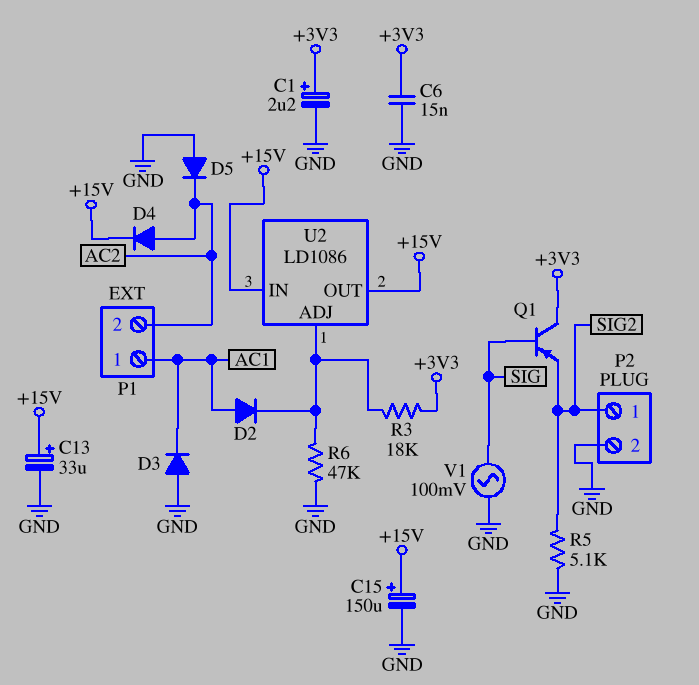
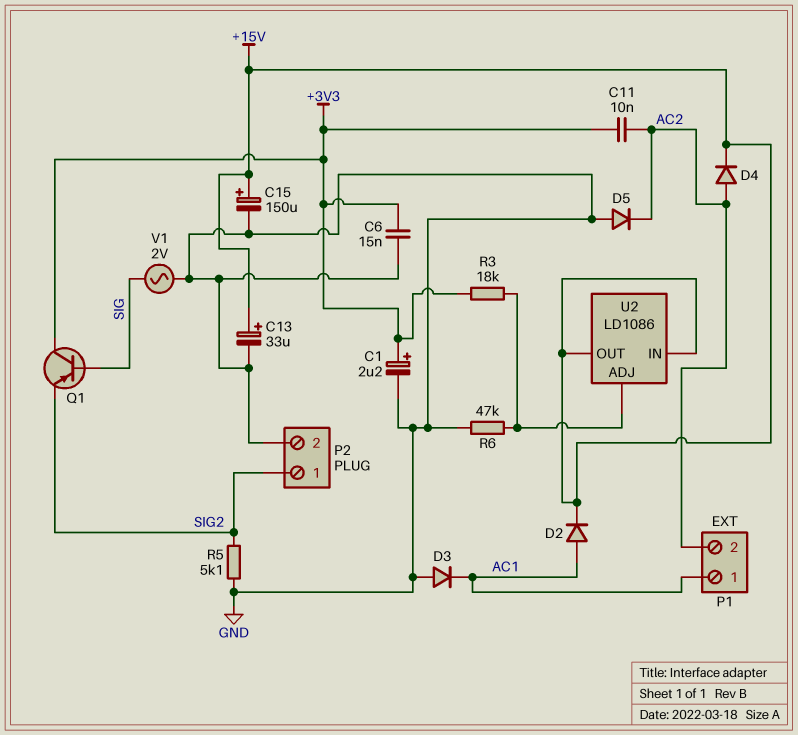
C11: none -> 10nF (+3V3, AC2)
D2: diode (A AC1, K U2/ADJ) -> diode (A AC1, K +15V)
V1: AC 100mV (GND, SIG) -> AC 2V (GND, SIG)

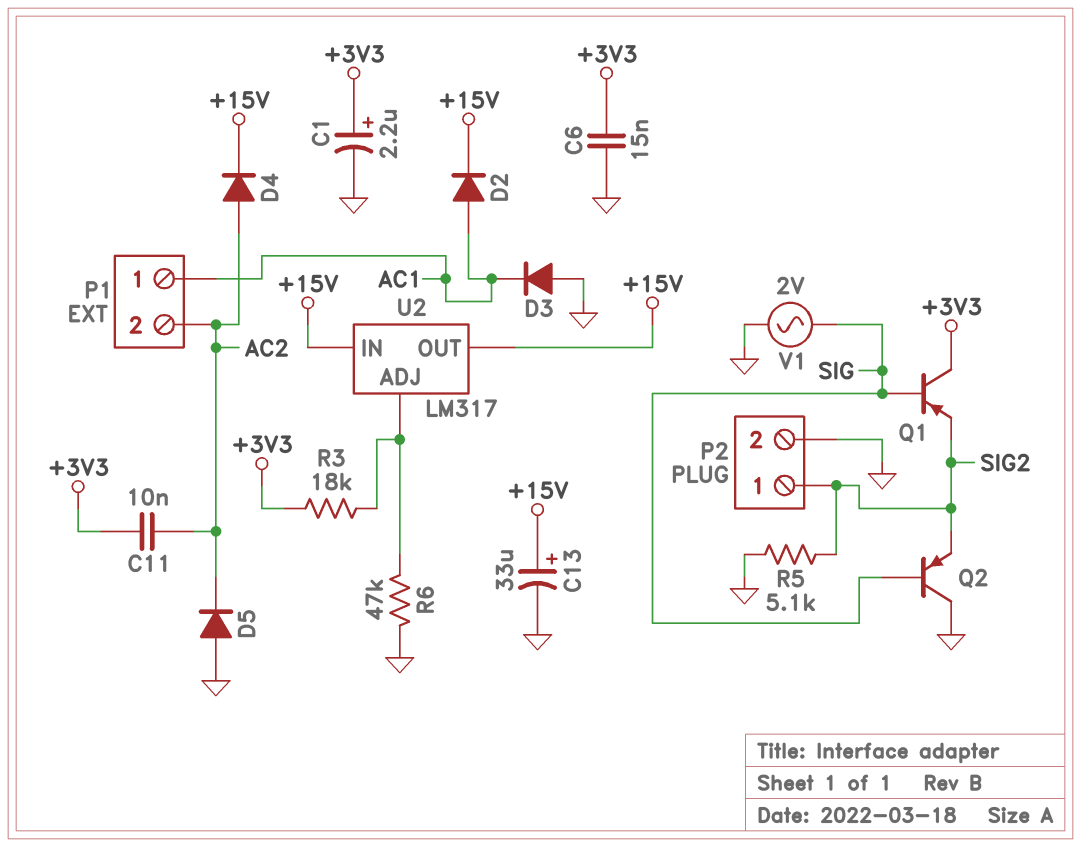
C15: 150uF (plus +15V, minus GND) -> none
Q2: none -> PNP (B SIG, C GND, E SIG2)
U2: LD1086 -> LM317

